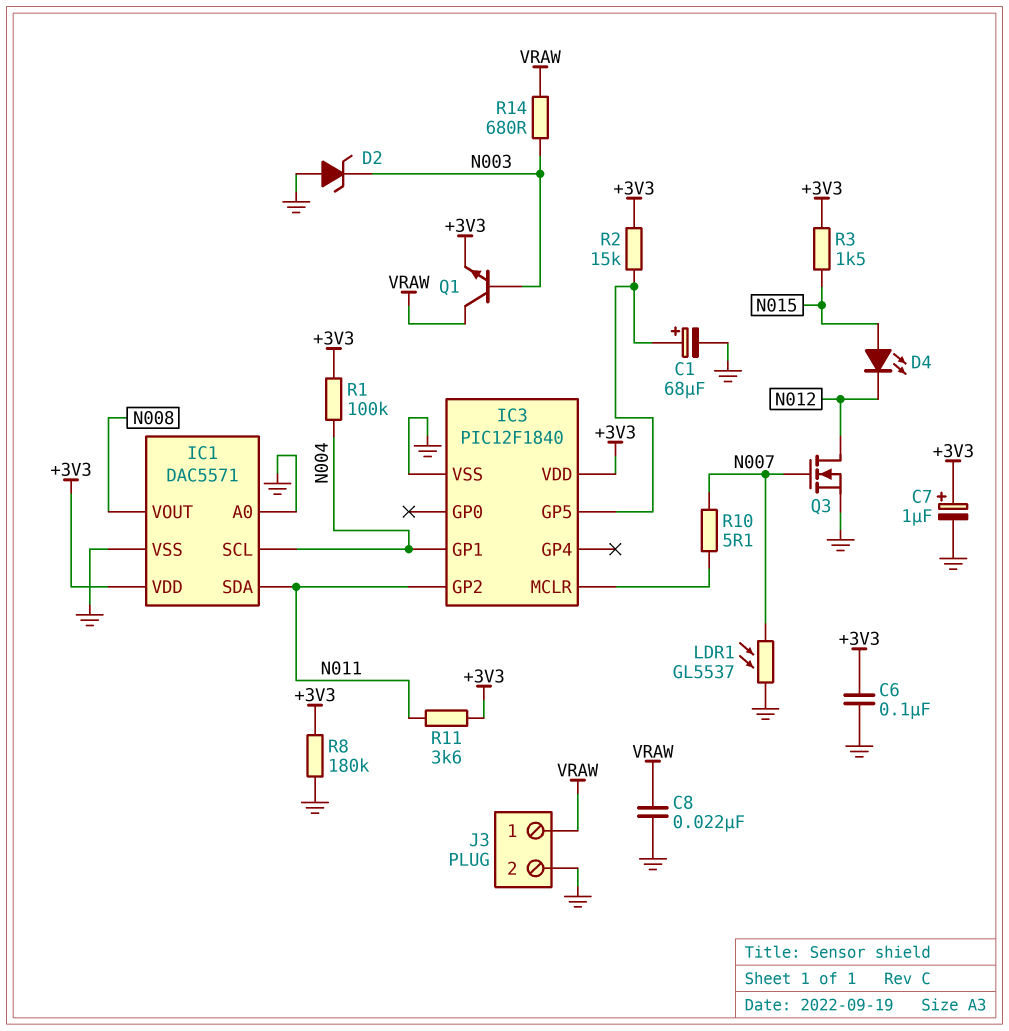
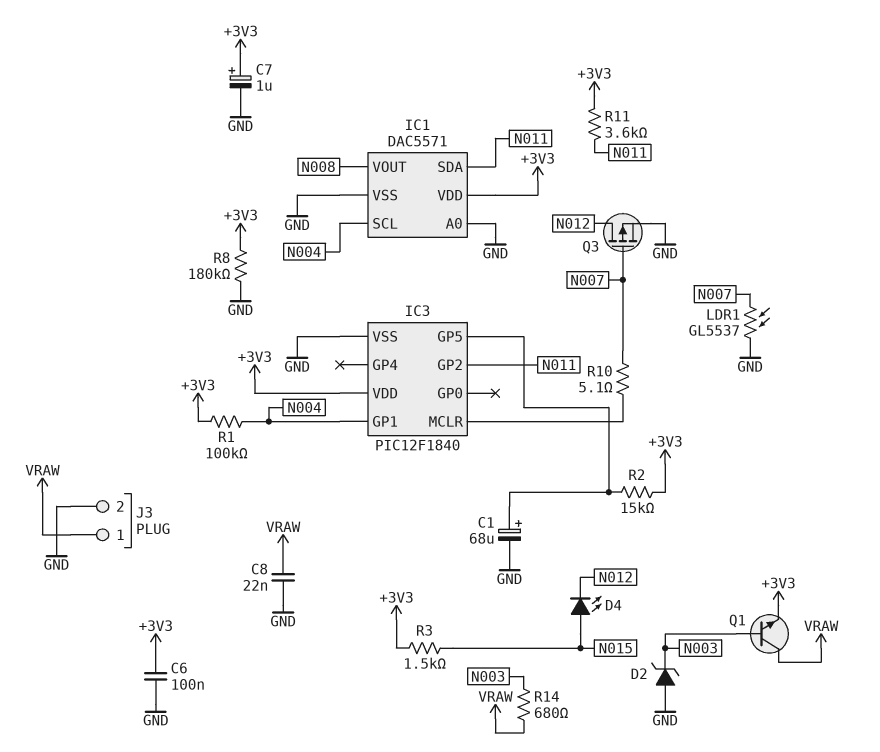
Q3: NMOS (G N007, D N012, S GND) -> PMOS (G N007, D N012, S GND)

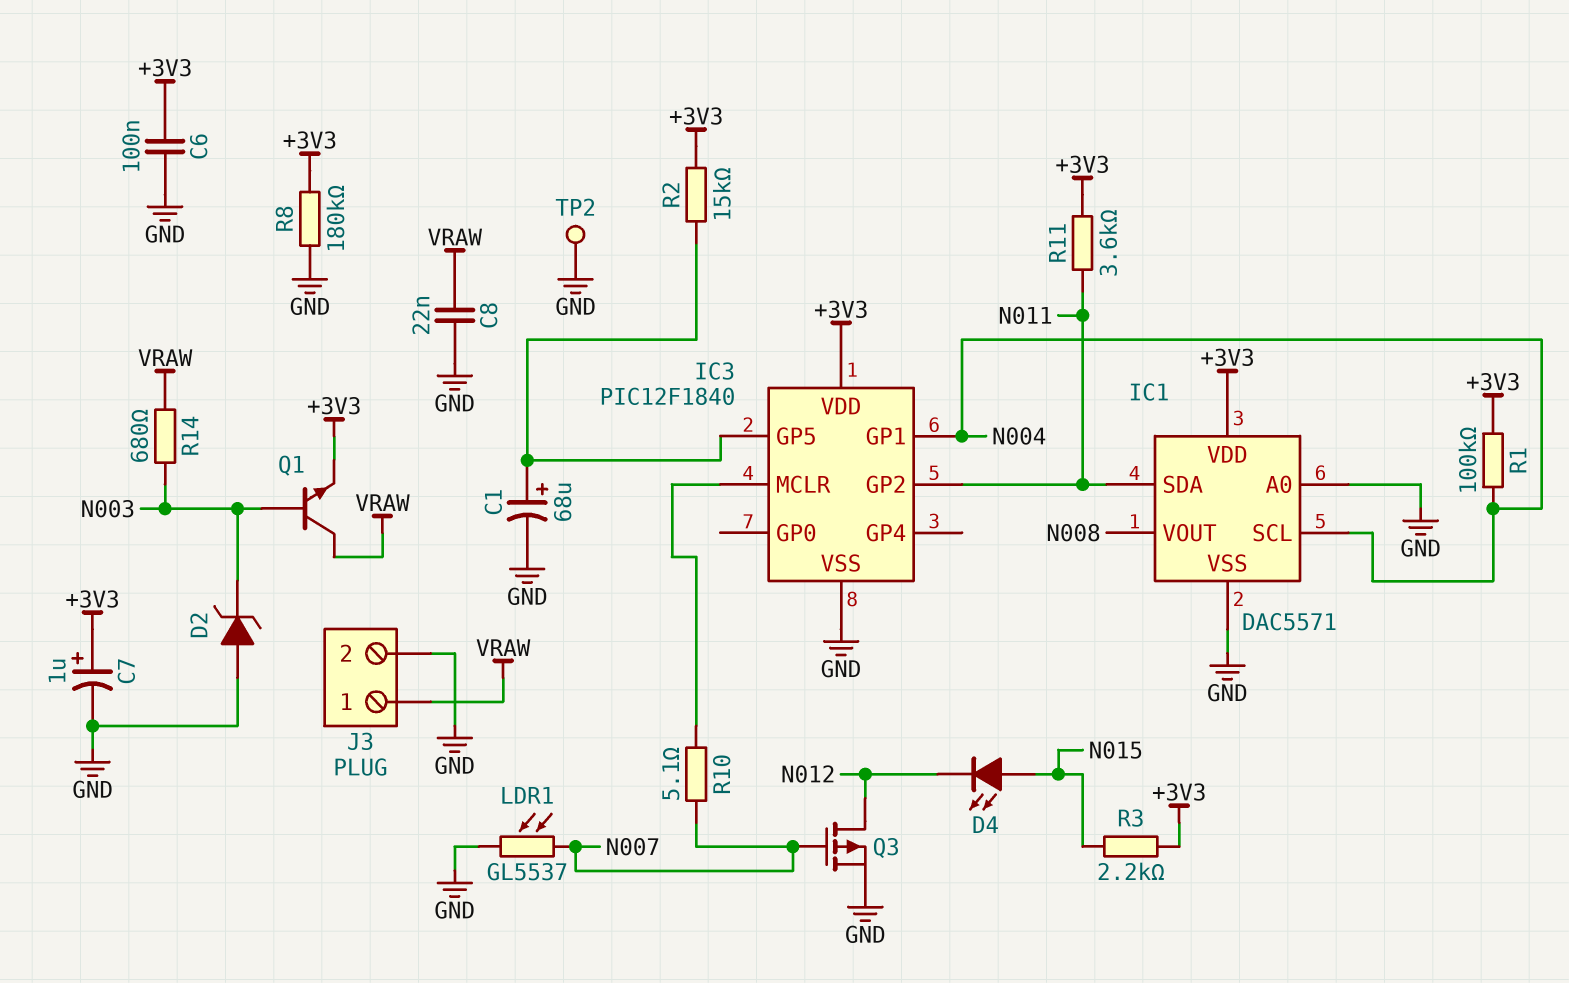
R3: 1.5k (+3V3, N015) -> 2.2k (+3V3, N015)
TP2: none -> test point (GND)

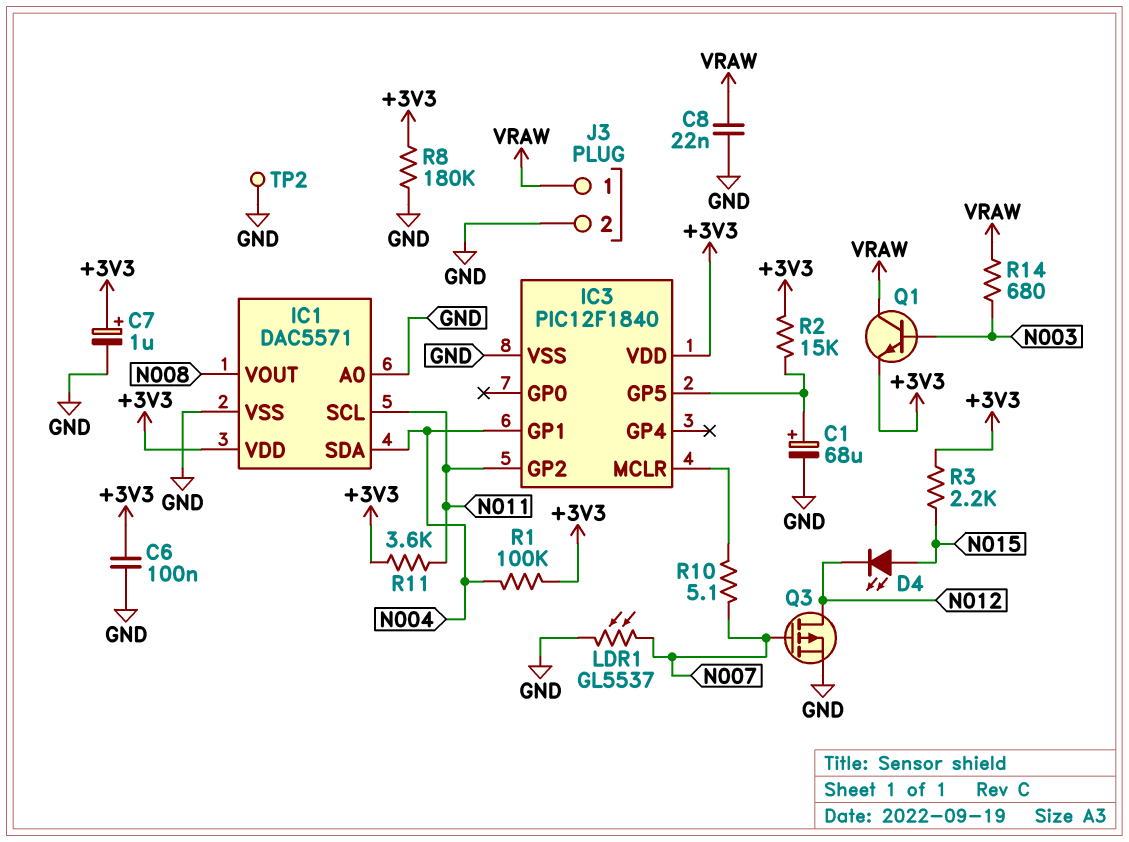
D2: zener (A GND, K N003) -> none
IC1 pin SCL: N004 -> N011
IC1 pin SDA: N011 -> N004

